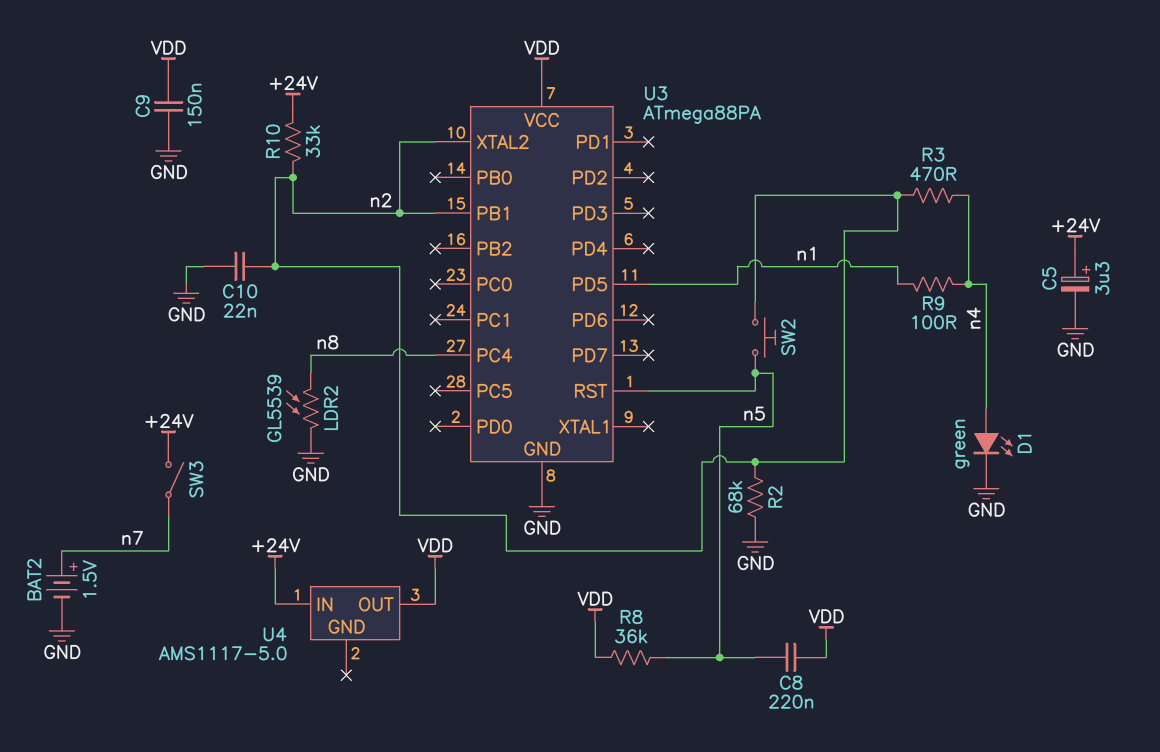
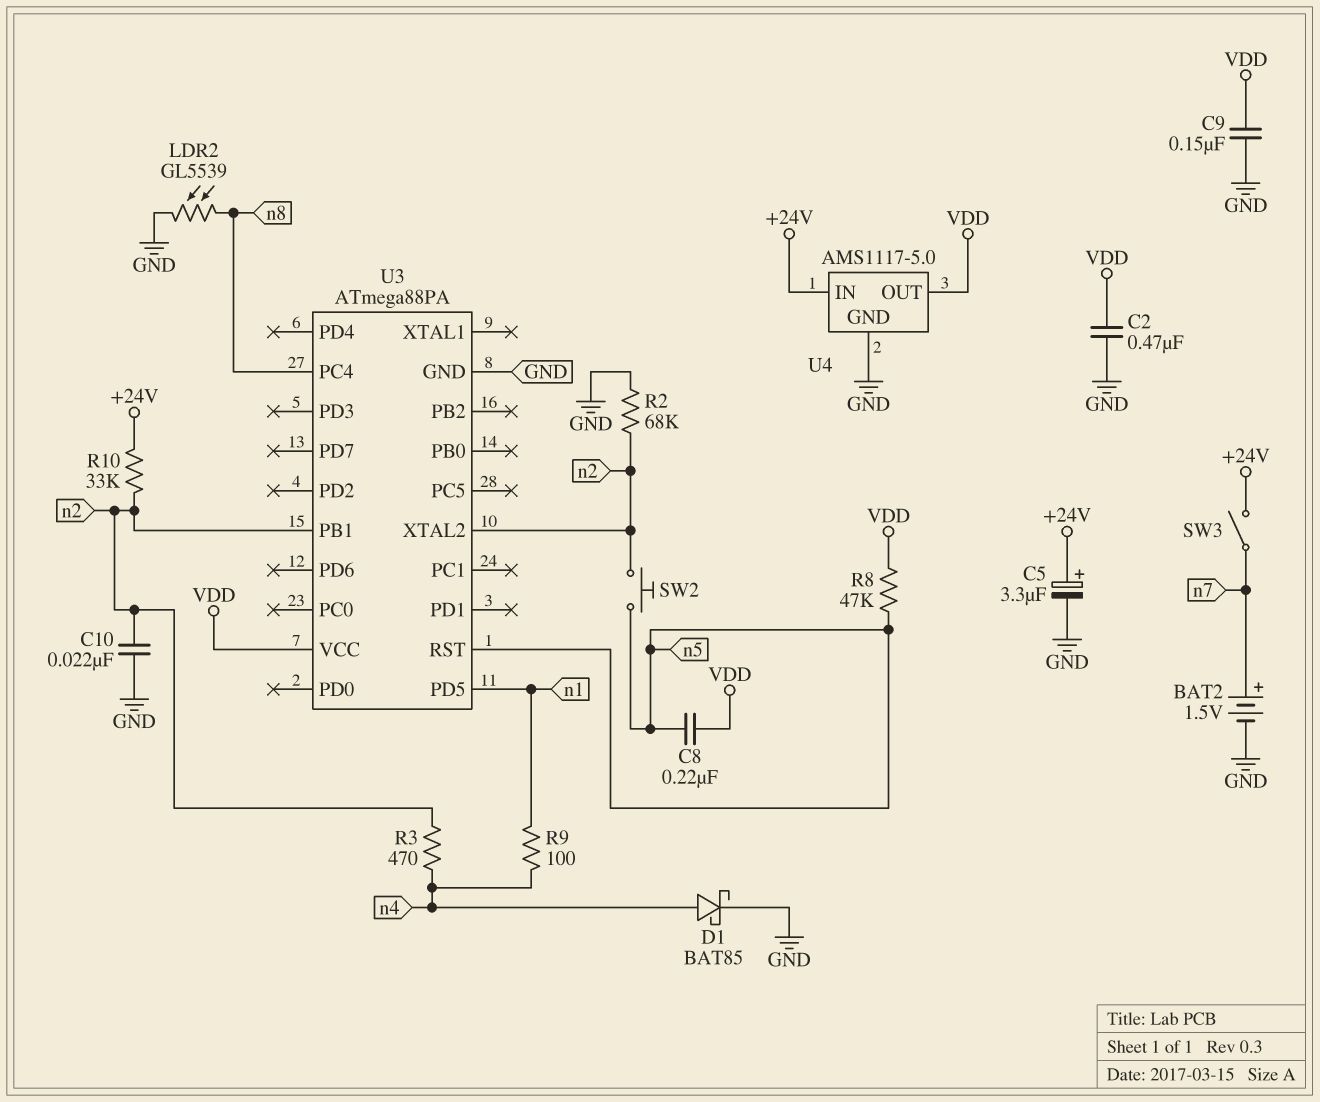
C2: none -> 470nF (GND, VDD)
D1: LED green (A n4, K GND) -> schottky BAT85 (A n4, K GND)
R8: 36k (VDD, n5) -> 47k (VDD, n5)
U4 pin GND: none -> GND

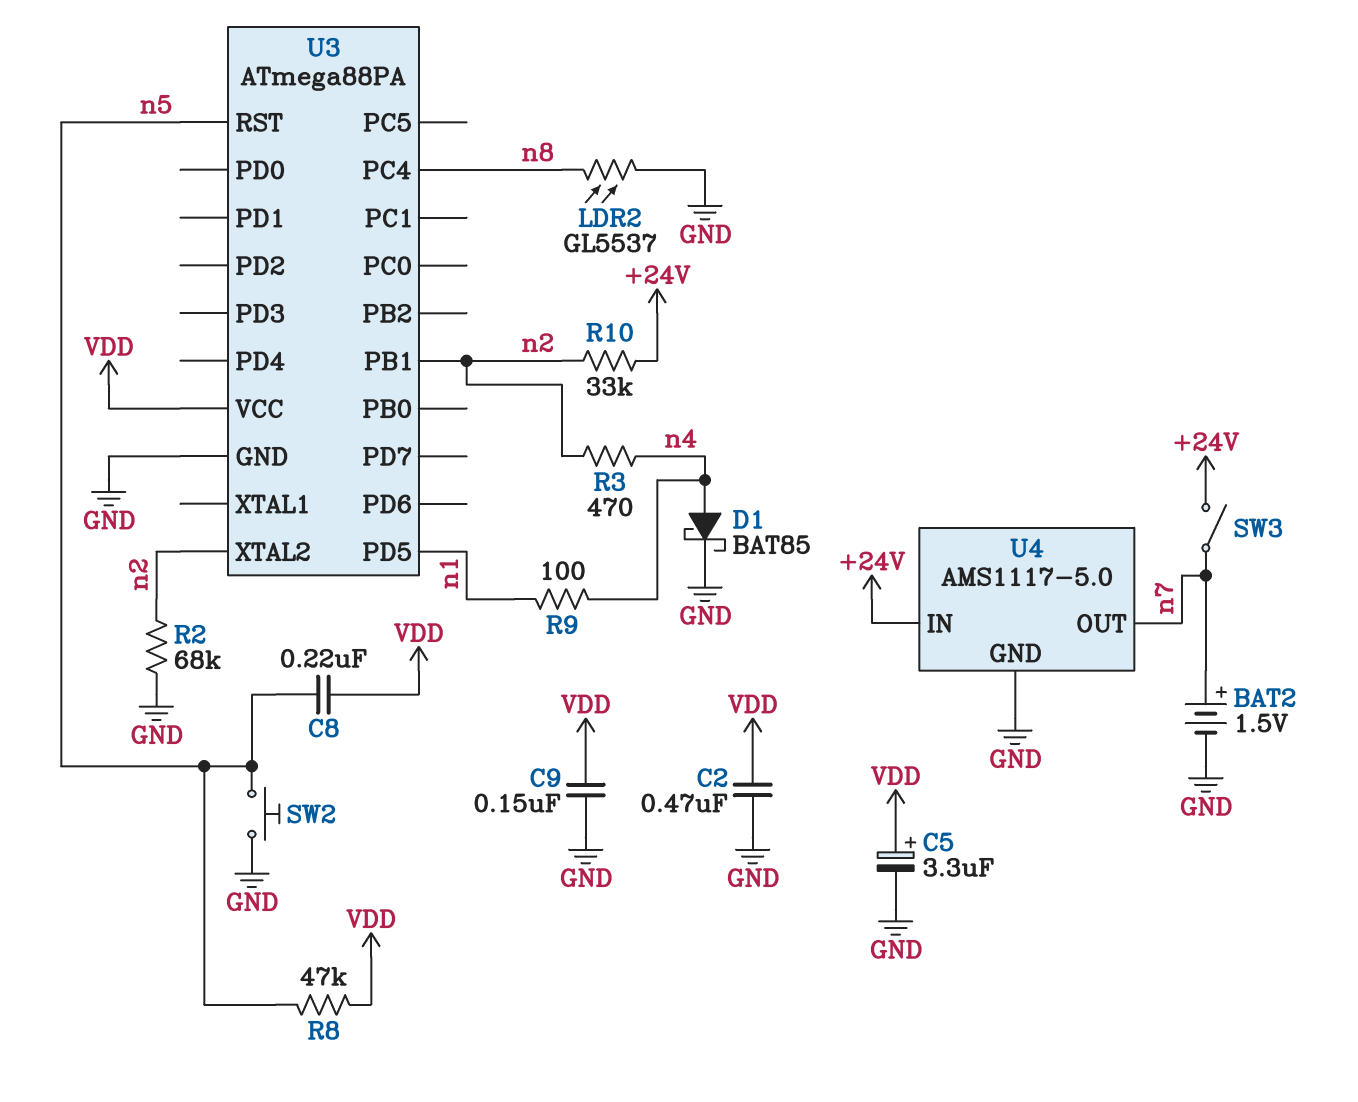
C5: 3.3uF (plus +24V, minus GND) -> 3.3uF (plus VDD, minus GND)
C10: 22nF (GND, n2) -> none
LDR2: GL5539 (GND, n8) -> GL5537 (GND, n8)
SW2: button (n2, n5) -> button (GND, n5)
U4 pin OUT: VDD -> n7

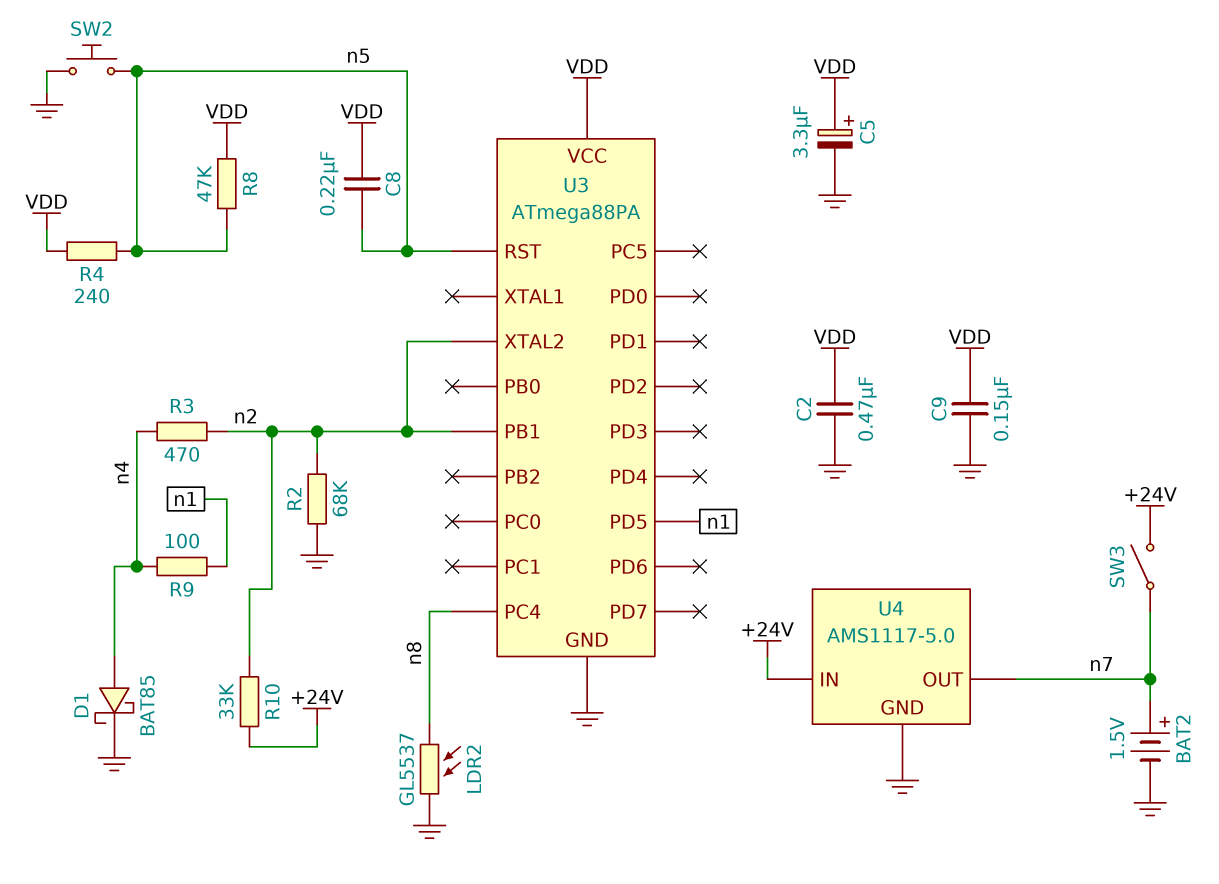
R4: none -> 240 (VDD, n5)

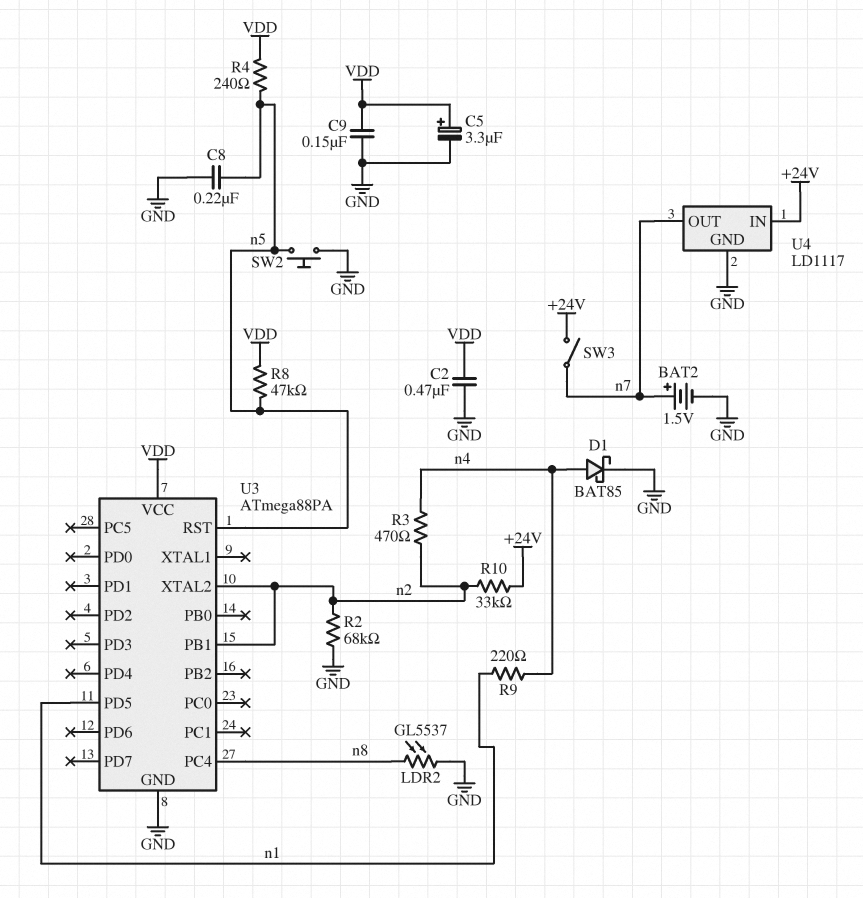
C8: 220nF (VDD, n5) -> 220nF (GND, n5)
R9: 100 (n1, n4) -> 220 (n1, n4)
U4: AMS1117-5.0 -> LD1117

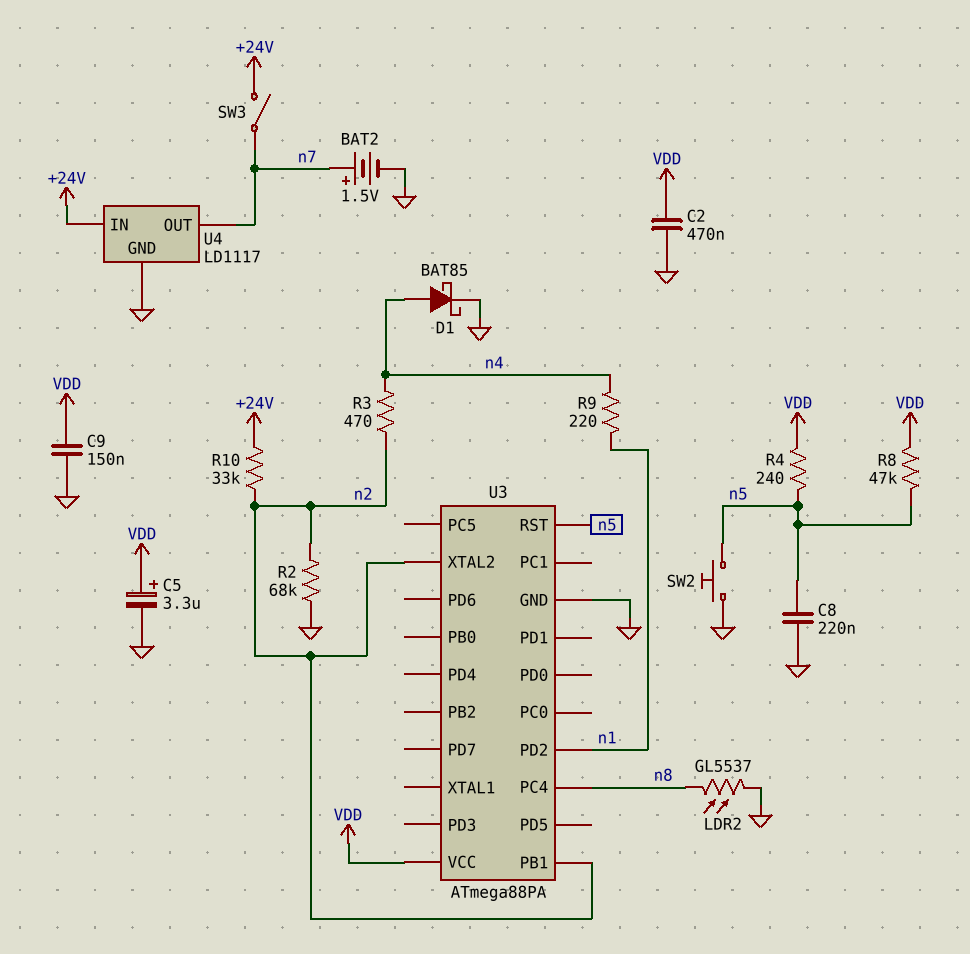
U3 pin PD2: none -> n1
U3 pin PD5: n1 -> none

